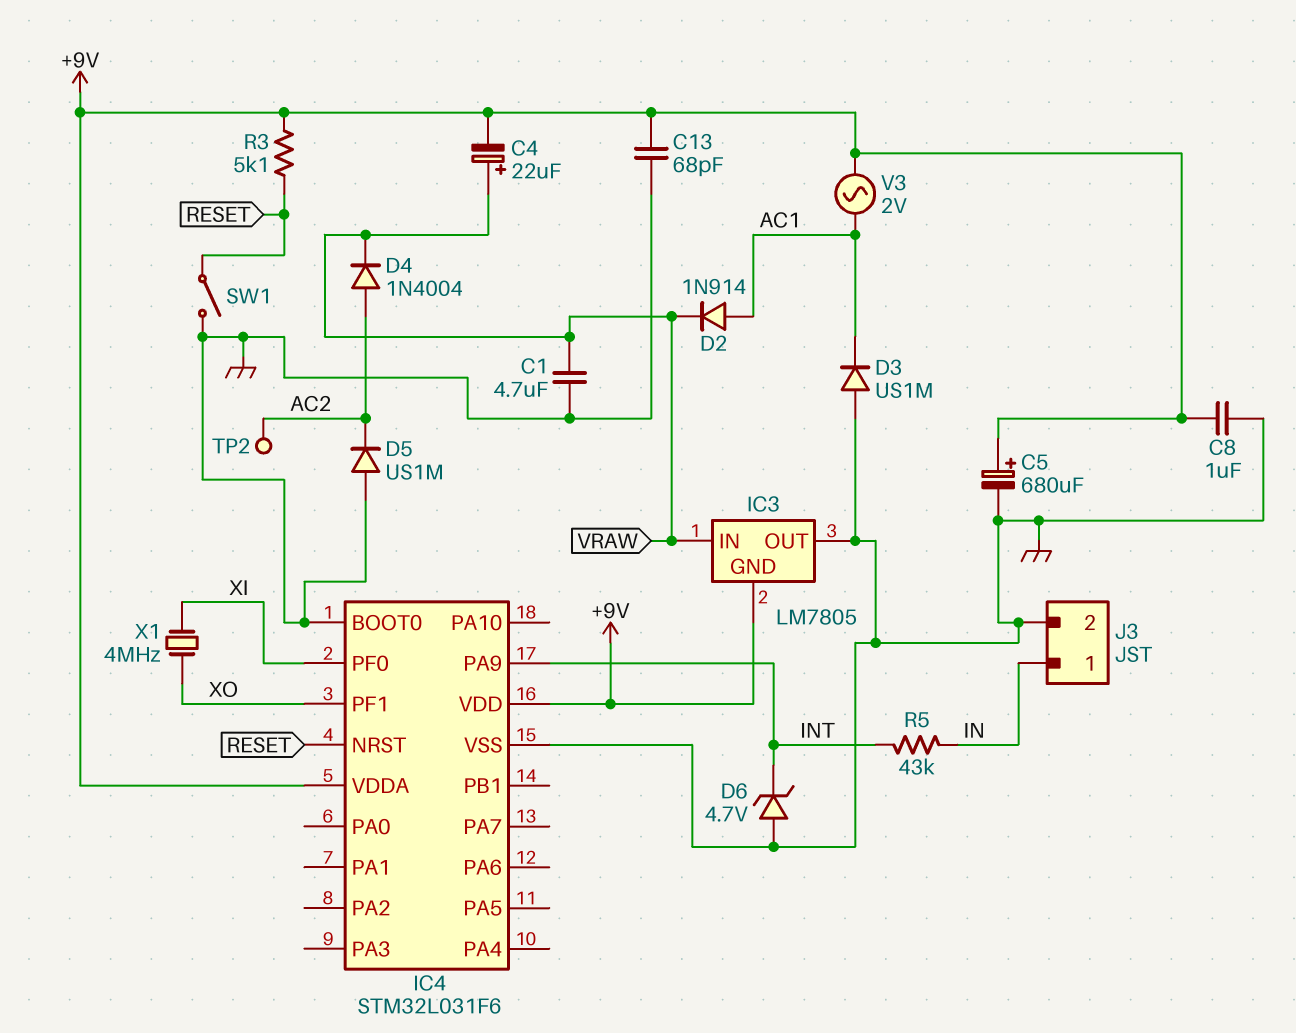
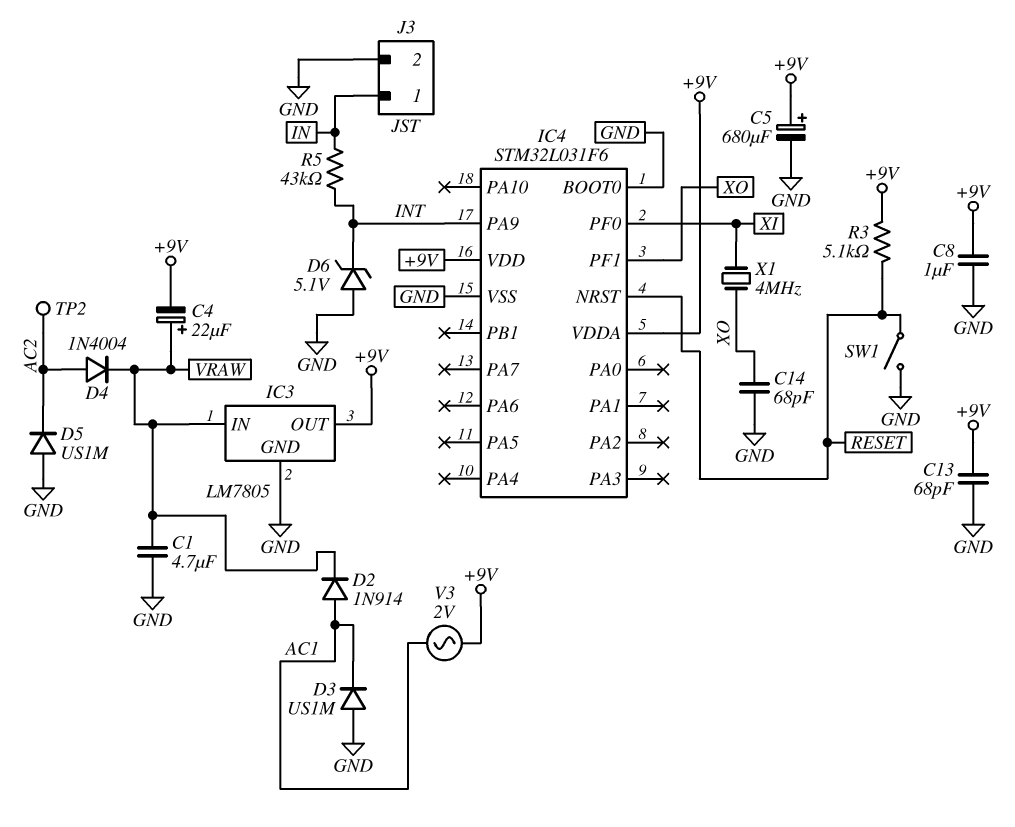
C14: none -> 68pF (GND, XO)
D6: zener 4.7V (A GND, K INT) -> zener 5.1V (A GND, K INT)
IC3 pin GND: +9V -> GND
IC3 pin OUT: GND -> +9V

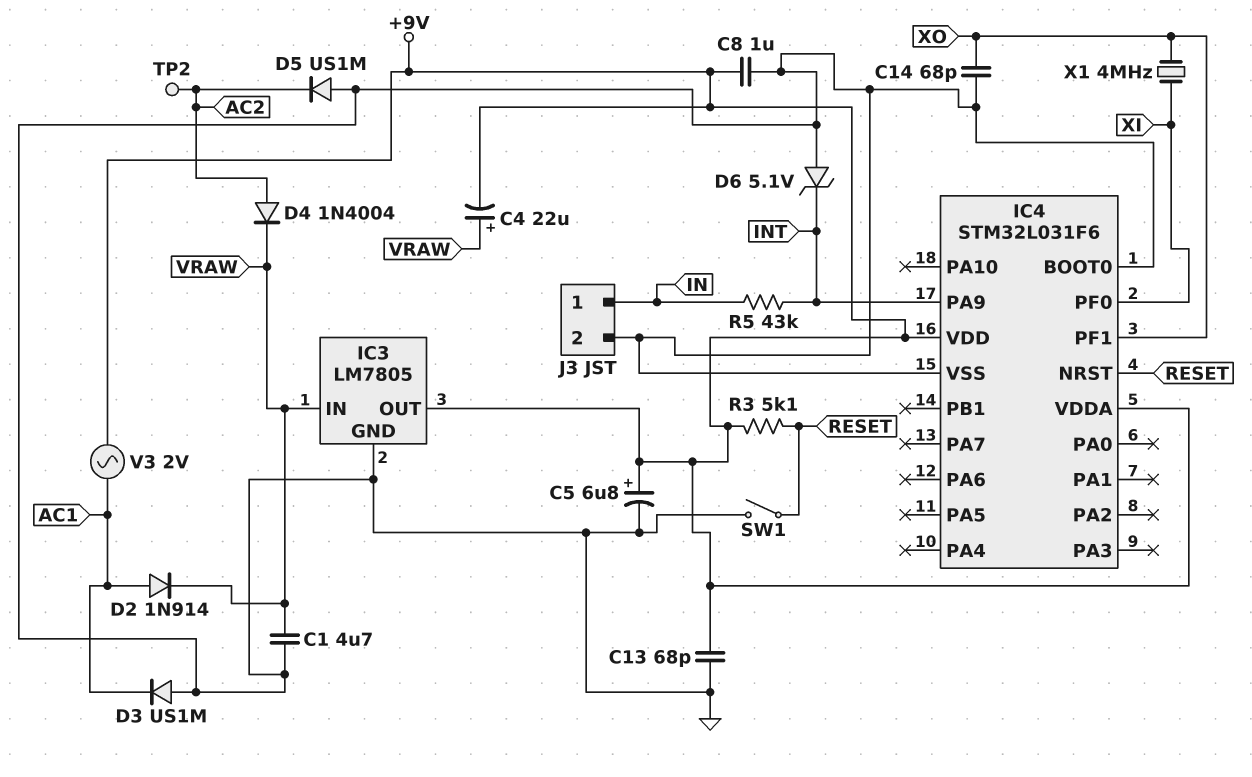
C5: 680uF (plus +9V, minus GND) -> 6.8uF (plus +9V, minus GND)

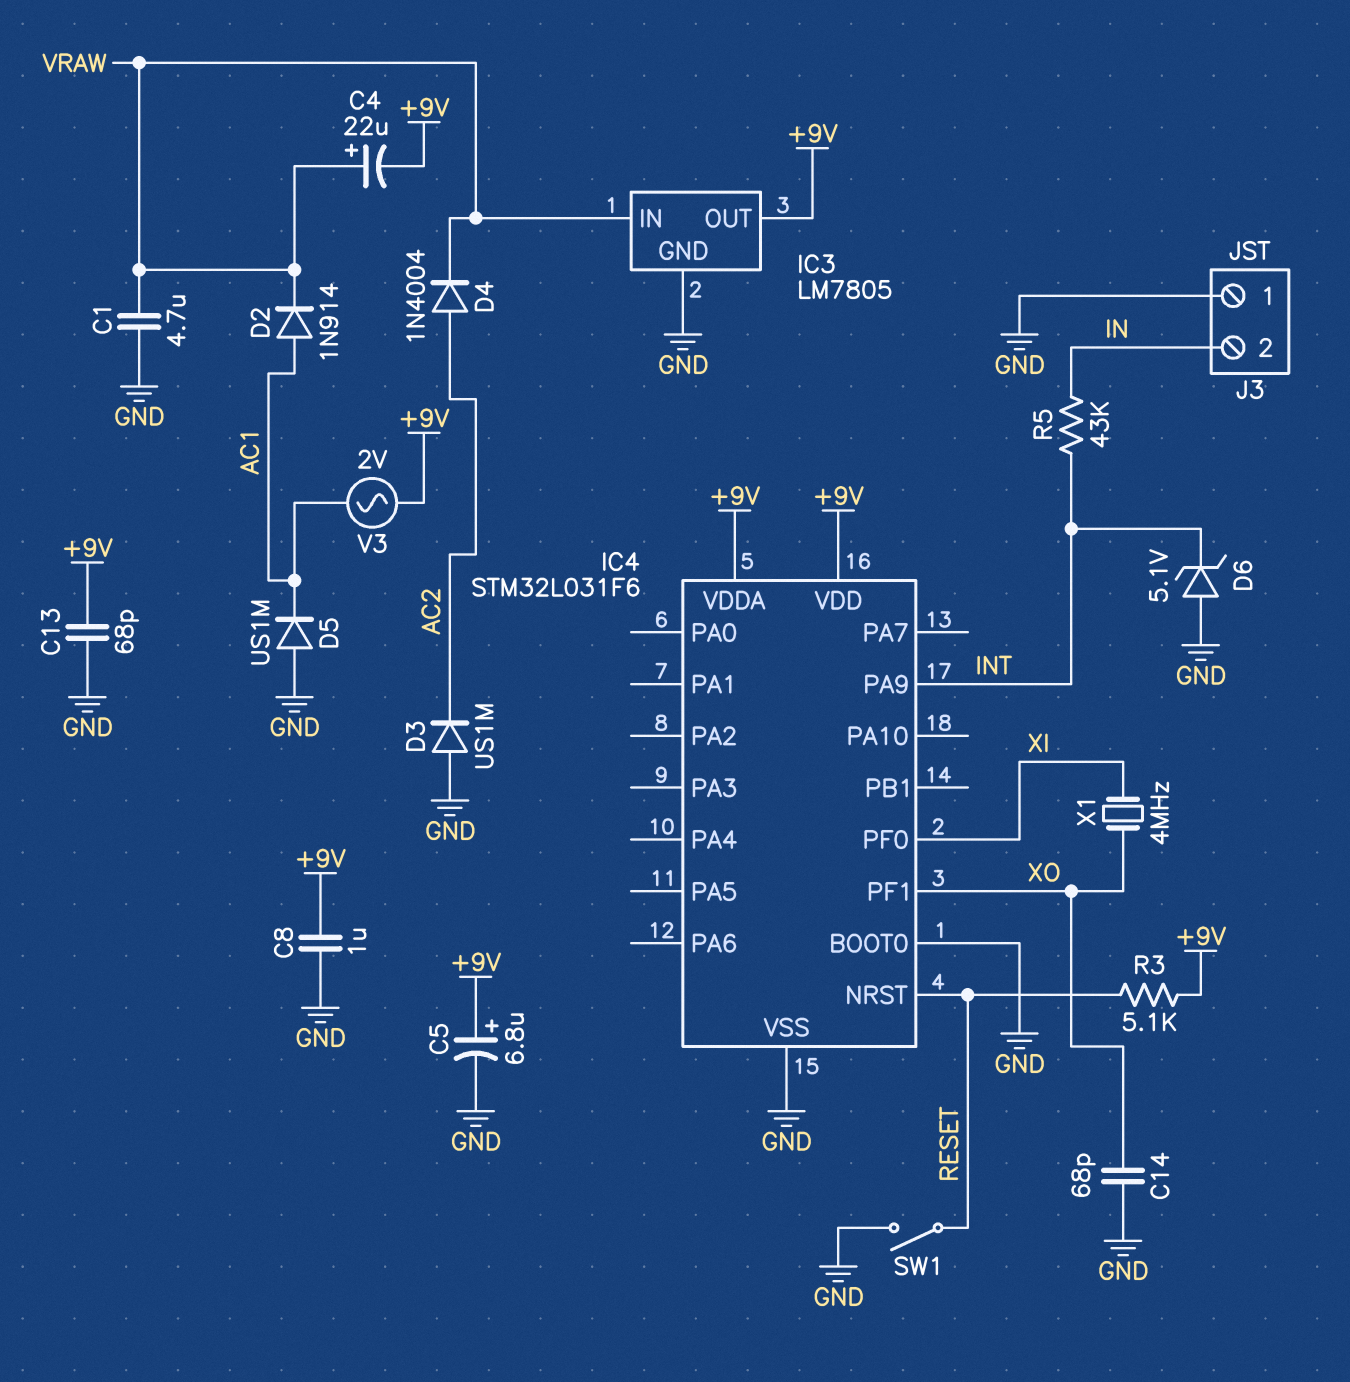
D3: diode US1M (A GND, K AC1) -> diode US1M (A GND, K AC2)
D5: diode US1M (A GND, K AC2) -> diode US1M (A GND, K AC1)
J3 pin 1: IN -> GND
J3 pin 2: GND -> IN
TP2: test point (AC2) -> none

